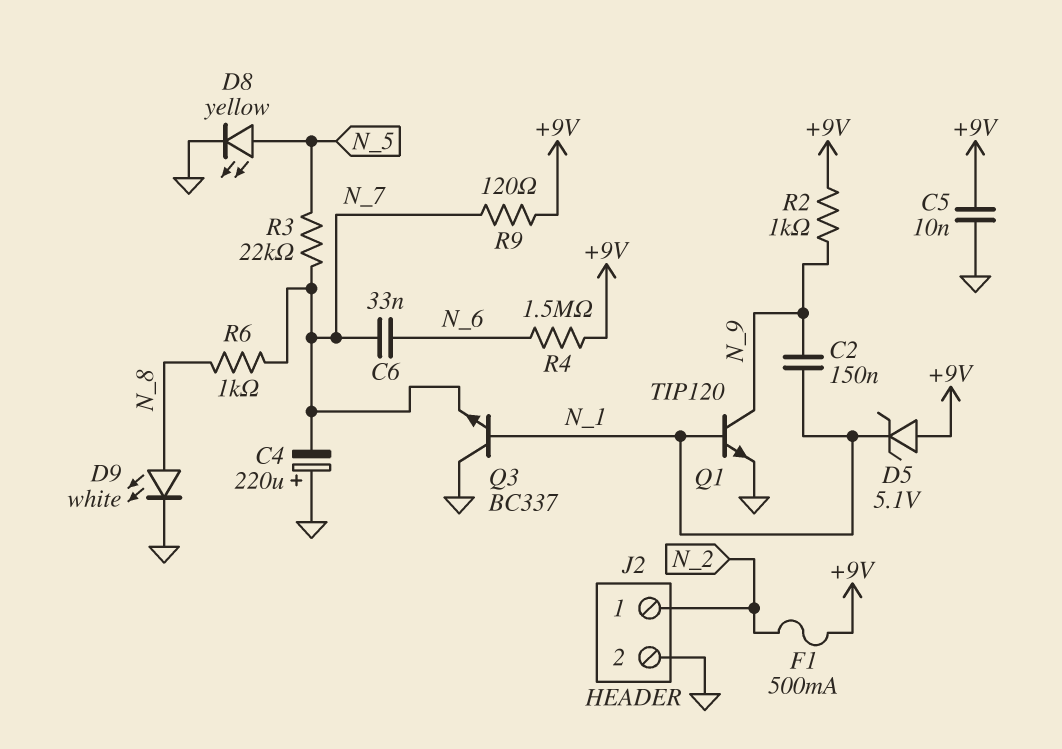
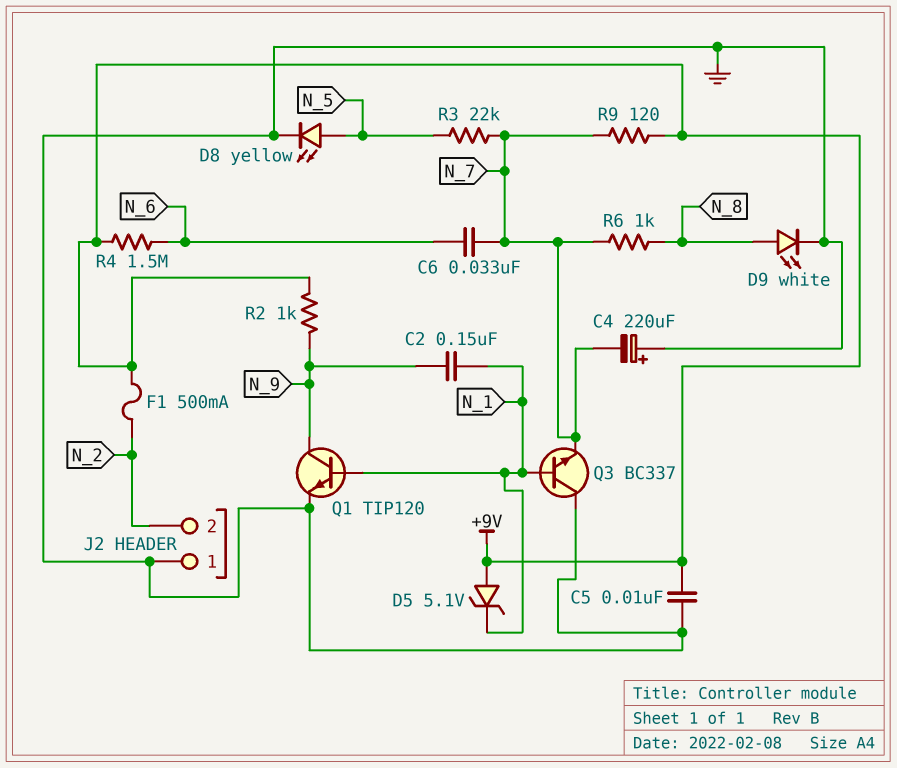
J2 pin 1: N_2 -> GND
J2 pin 2: GND -> N_2

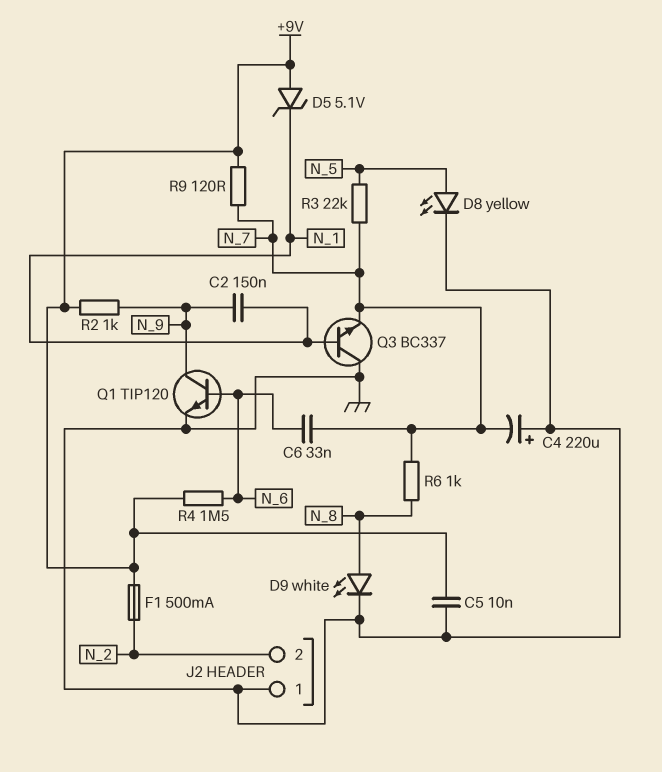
Q1: NPN TIP120 (B N_1, C N_9, E GND) -> NPN TIP120 (B N_6, C N_9, E GND)

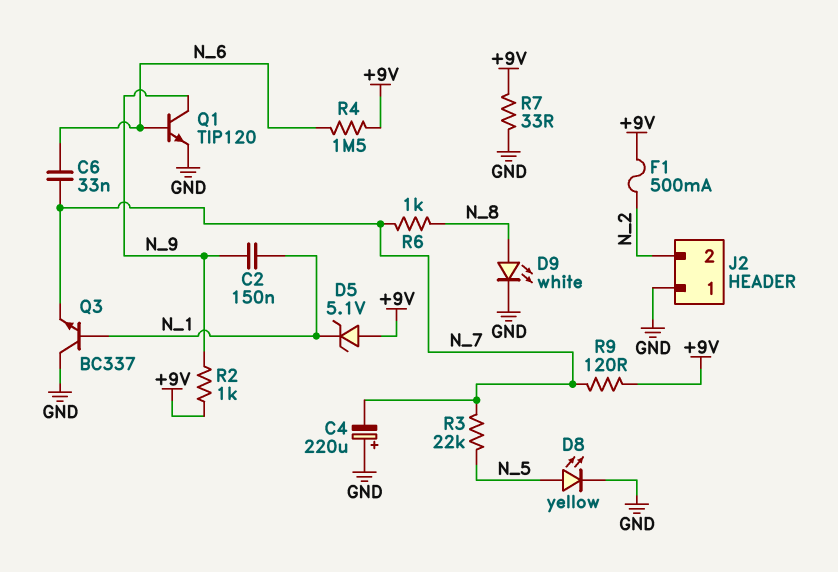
C5: 10nF (+9V, GND) -> none
R7: none -> 33 (+9V, GND)

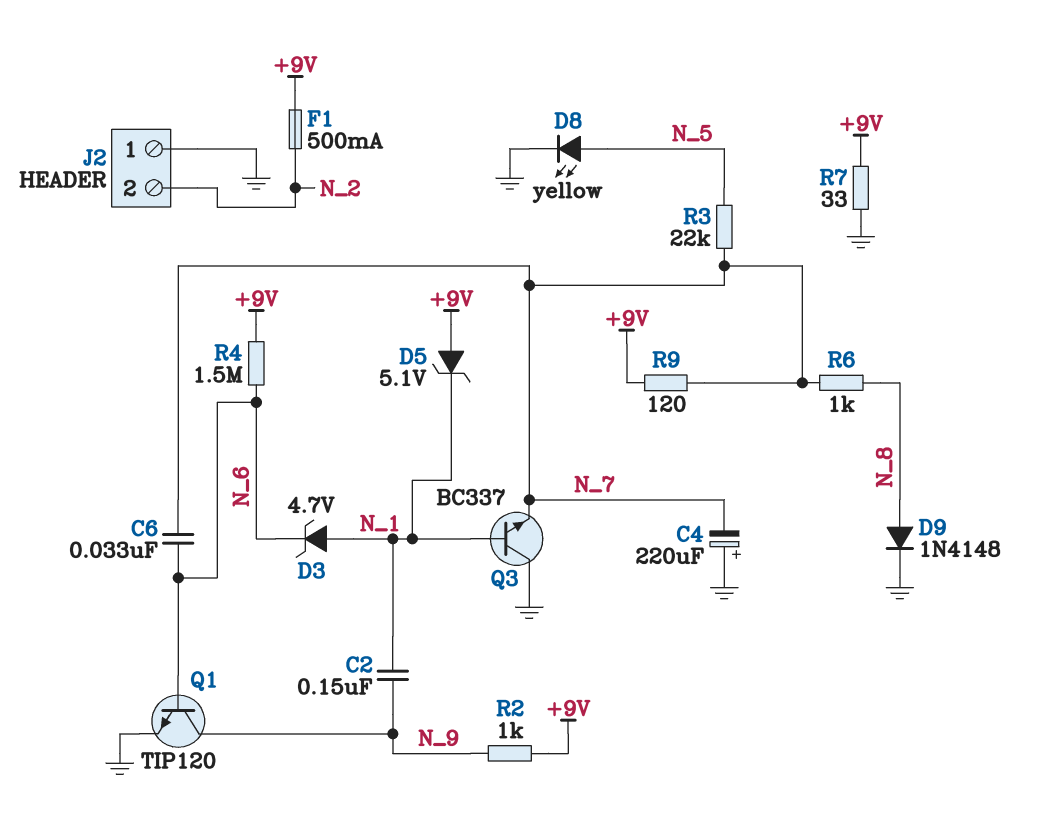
D3: none -> zener 4.7V (A N_1, K N_6)
D9: LED white (A N_8, K GND) -> diode 1N4148 (A N_8, K GND)

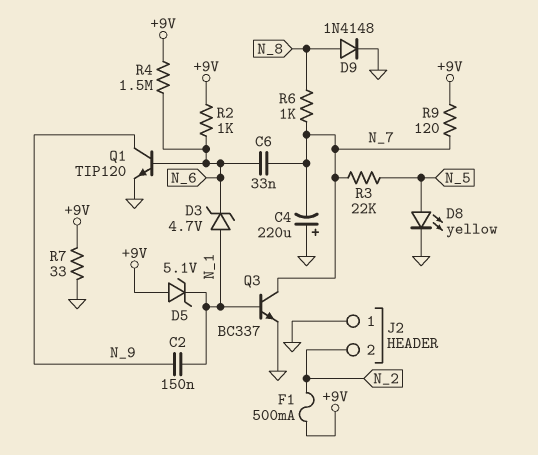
Q3: NPN BC337 (B N_1, C GND, E N_7) -> NPN BC337 (B N_1, C N_7, E GND)
R2: 1k (+9V, N_9) -> 1k (+9V, N_6)

